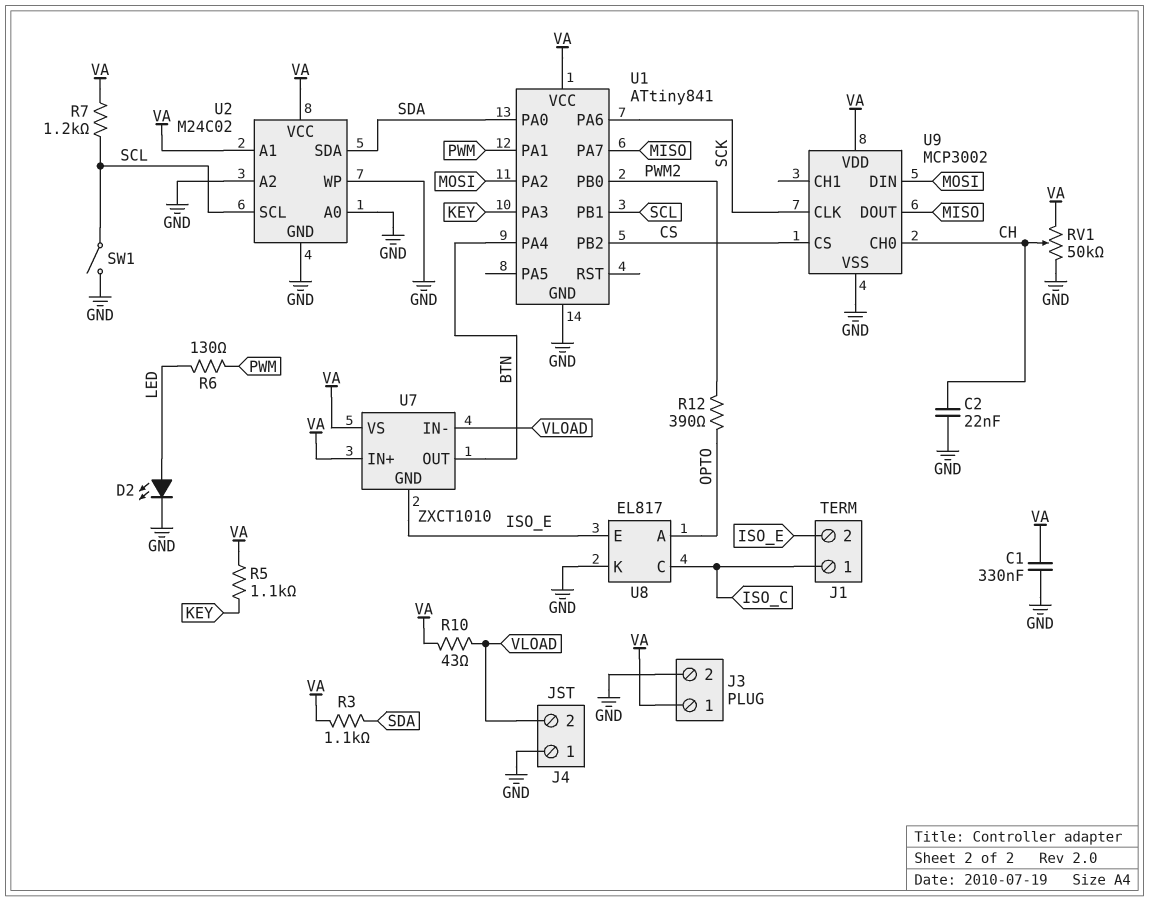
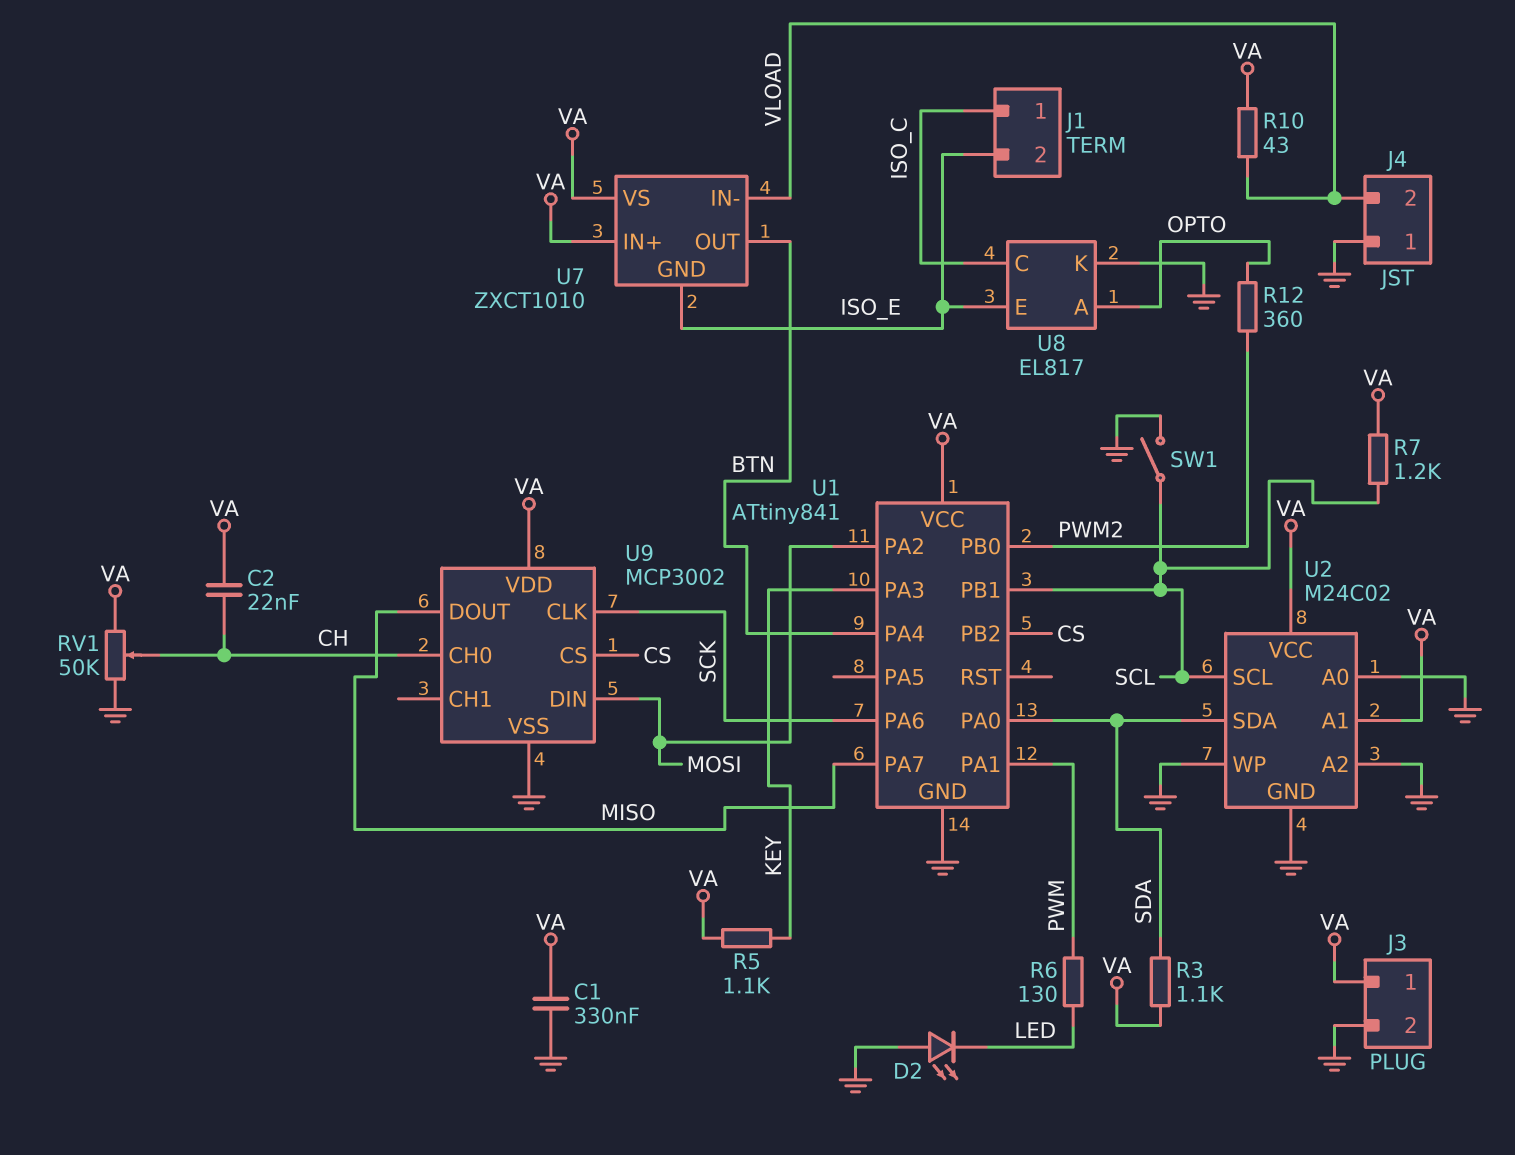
C2: 22nF (CH, GND) -> 22nF (CH, VA)
D2: LED (A LED, K GND) -> LED (A GND, K LED)
R12: 390 (OPTO, PWM2) -> 360 (OPTO, PWM2)

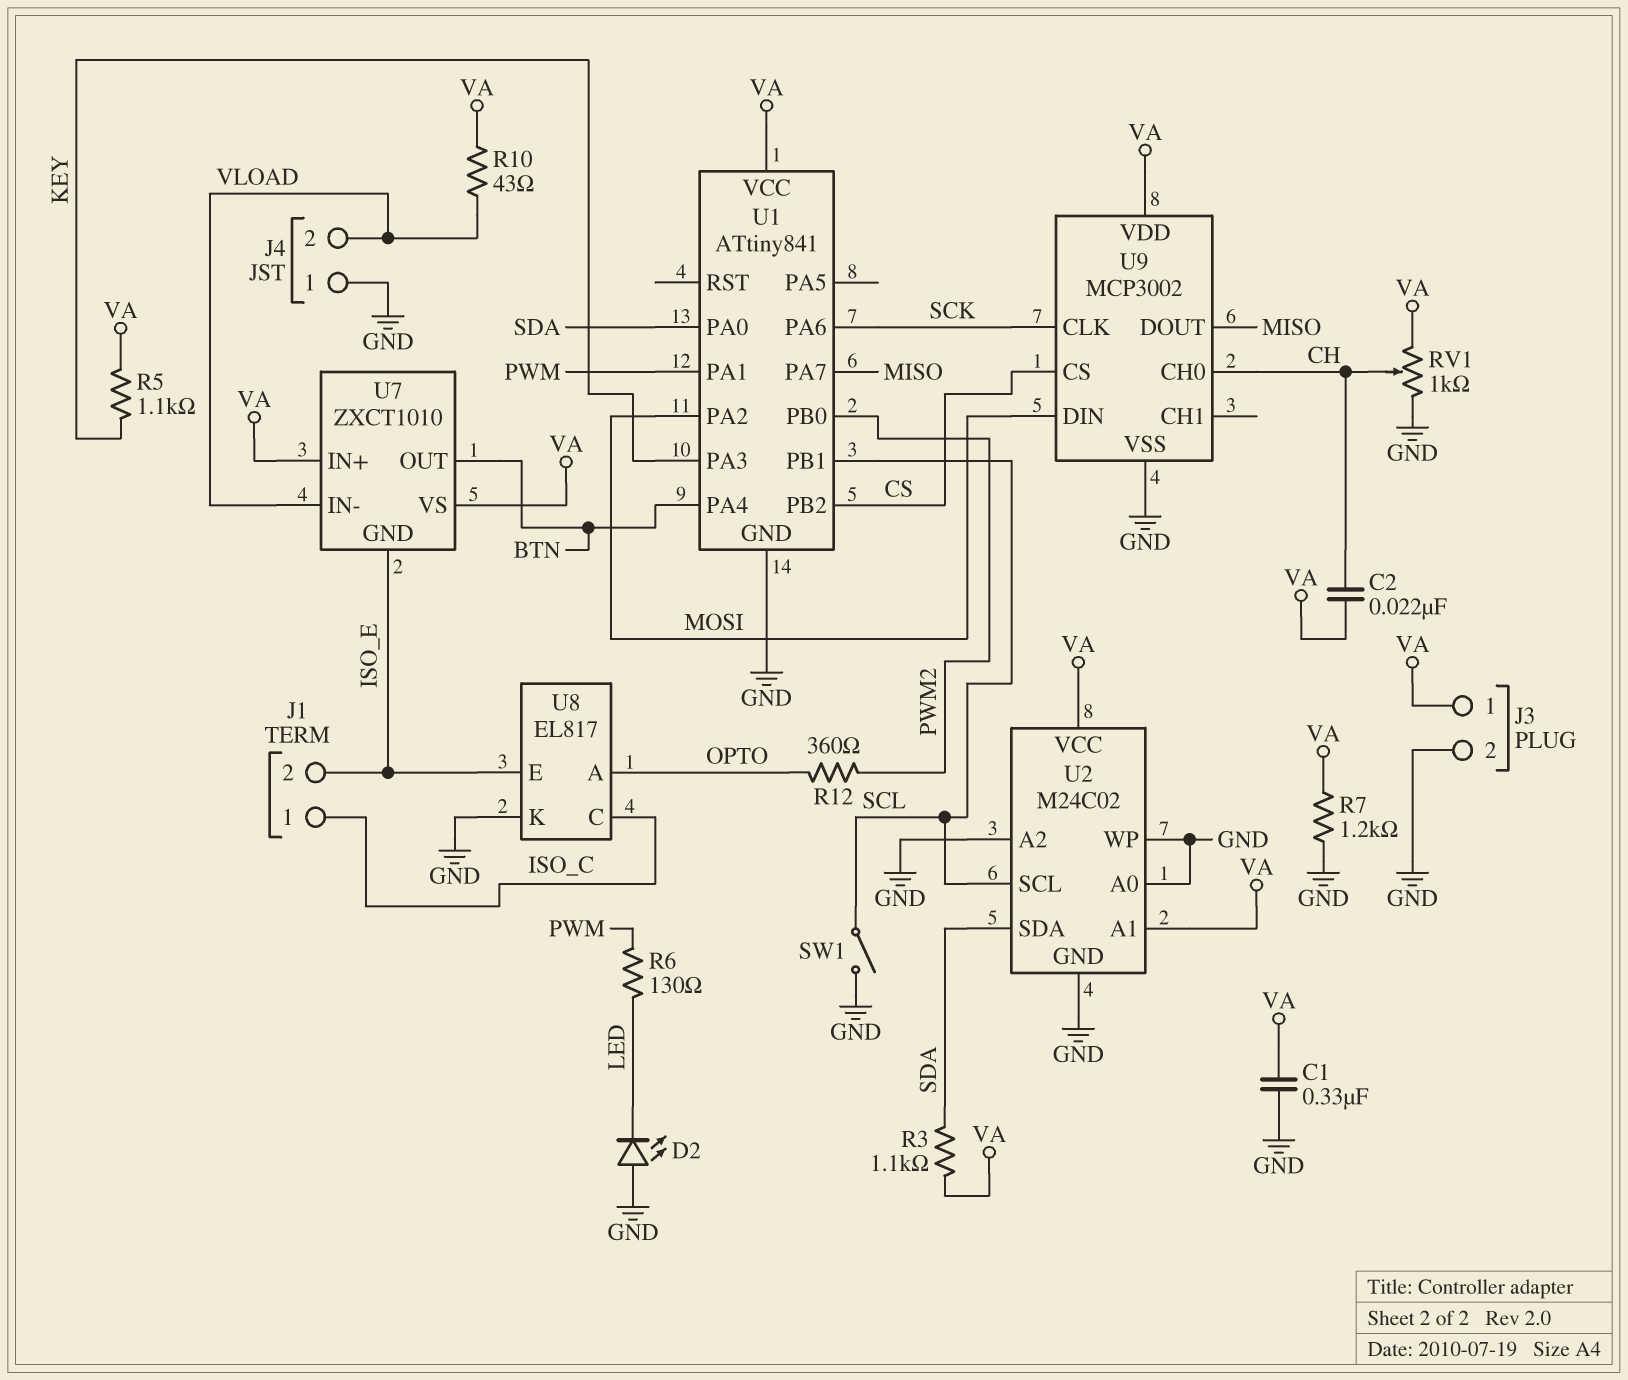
R7: 1.2k (SCL, VA) -> 1.2k (GND, VA)
RV1: 50k (GND, VA, wiper CH) -> 1k (GND, VA, wiper CH)

